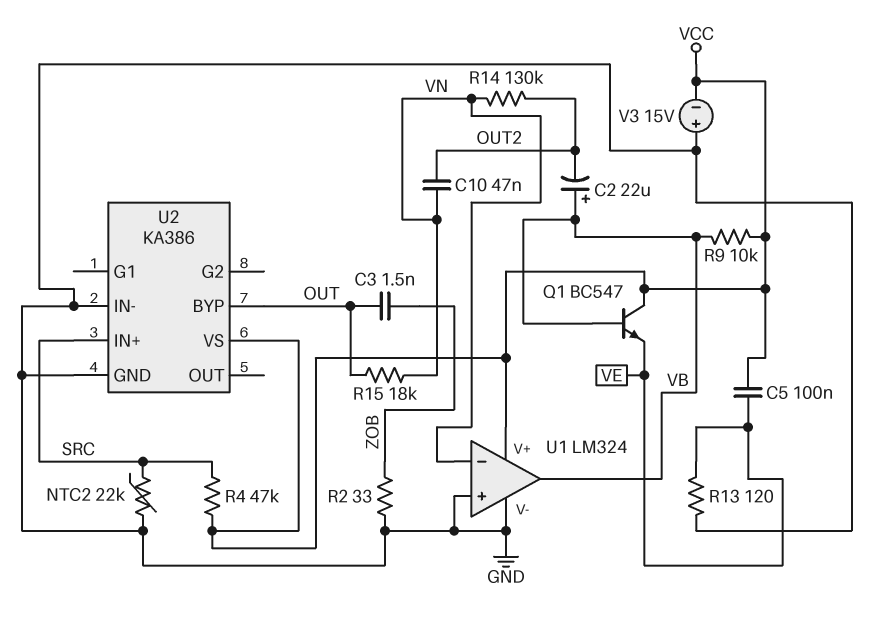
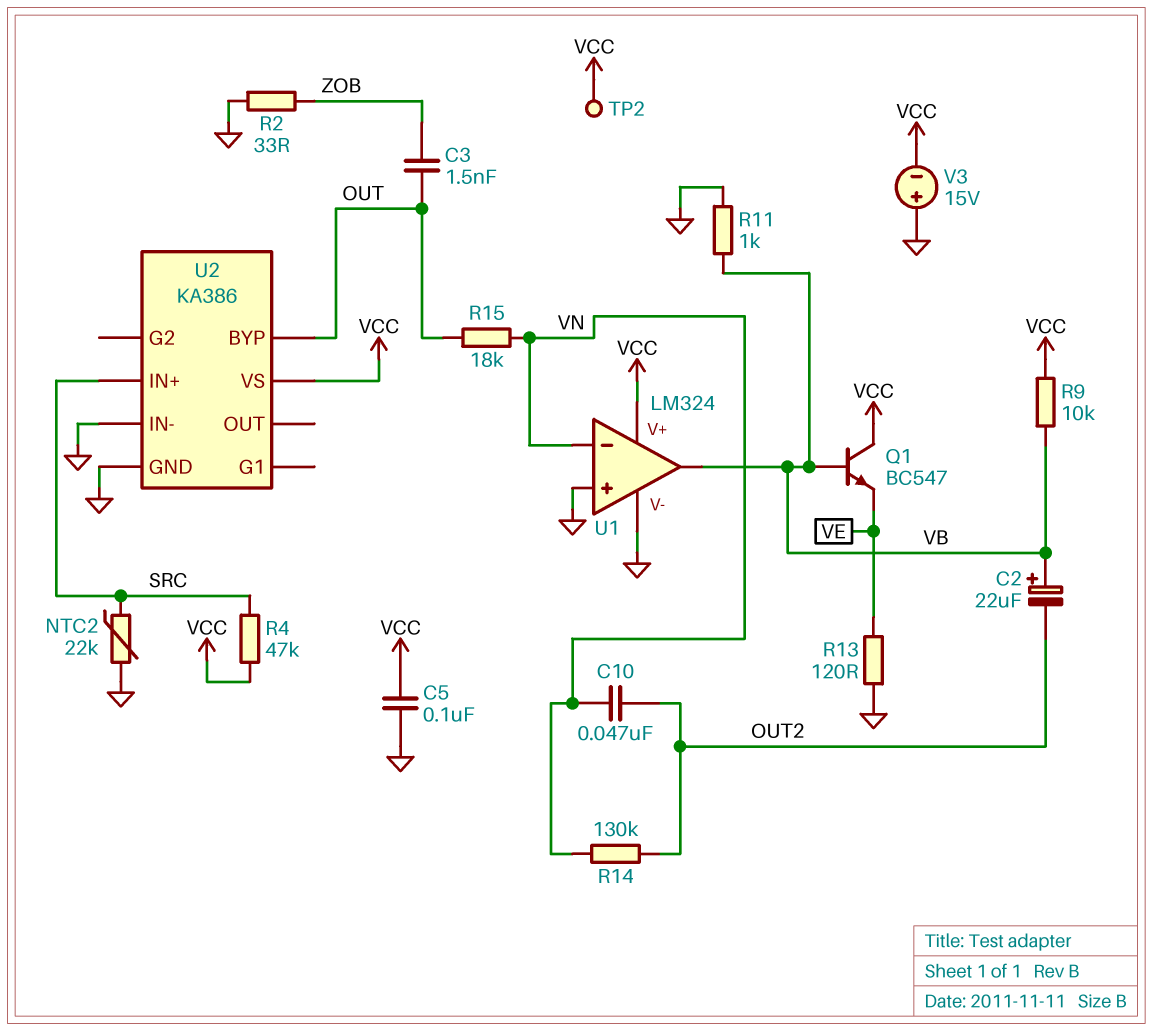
C5: 100nF (VCC, VE) -> 100nF (GND, VCC)
R11: none -> 1k (GND, VB)
TP2: none -> test point (VCC)

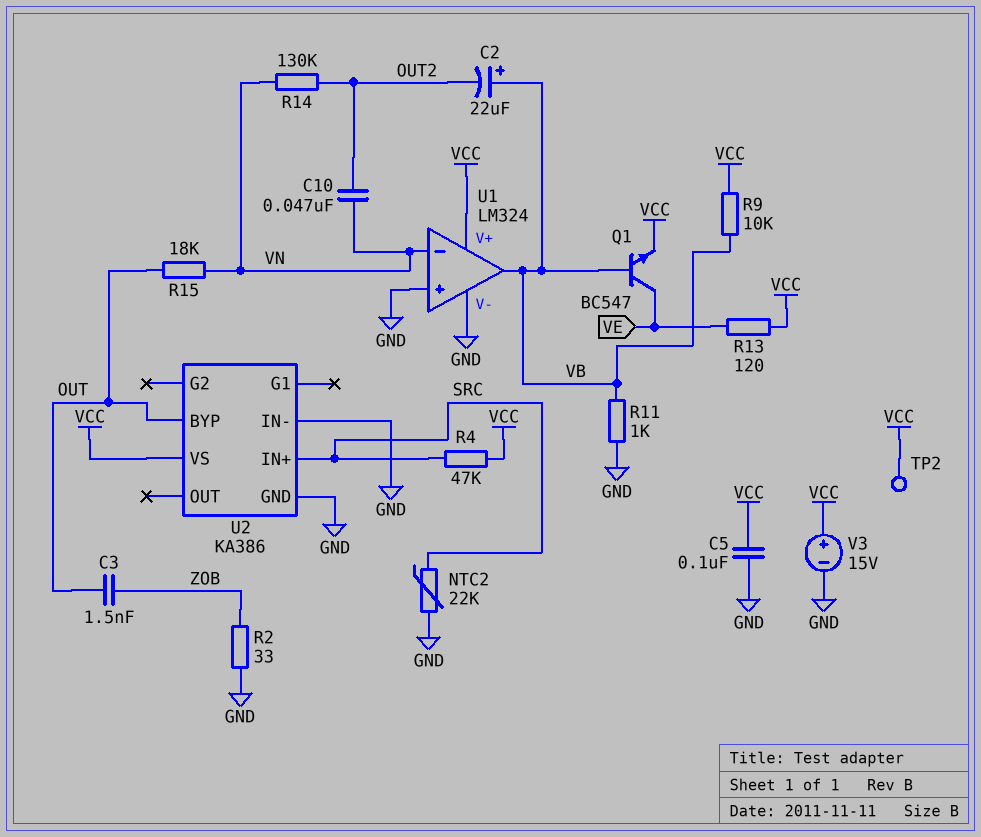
Q1: NPN BC547 (B VB, C VCC, E VE) -> NPN BC547 (B VB, C VE, E VCC)
R13: 120 (GND, VE) -> 120 (VCC, VE)
V3: 15V (plus GND, minus VCC) -> 15V (plus VCC, minus GND)

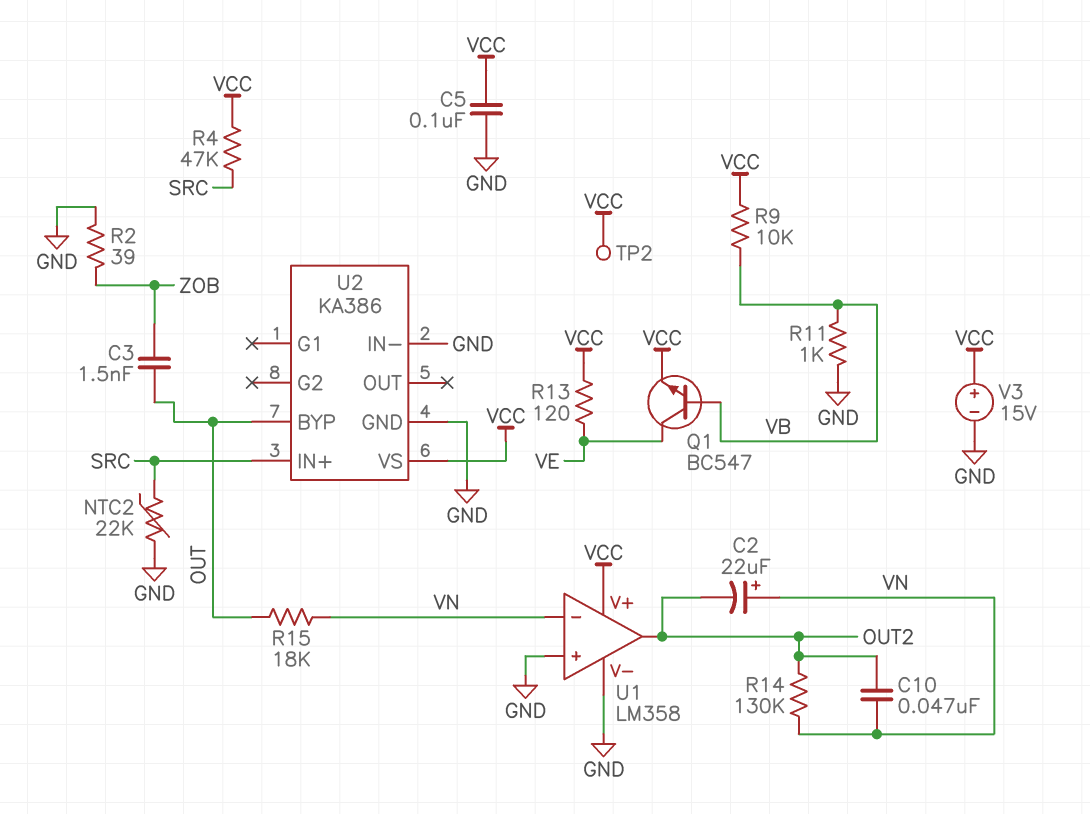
C2: 22uF (plus VB, minus OUT2) -> 22uF (plus VN, minus OUT2)
R2: 33 (GND, ZOB) -> 39 (GND, ZOB)
U1: LM324 -> LM358
U1 pin out: VB -> OUT2

